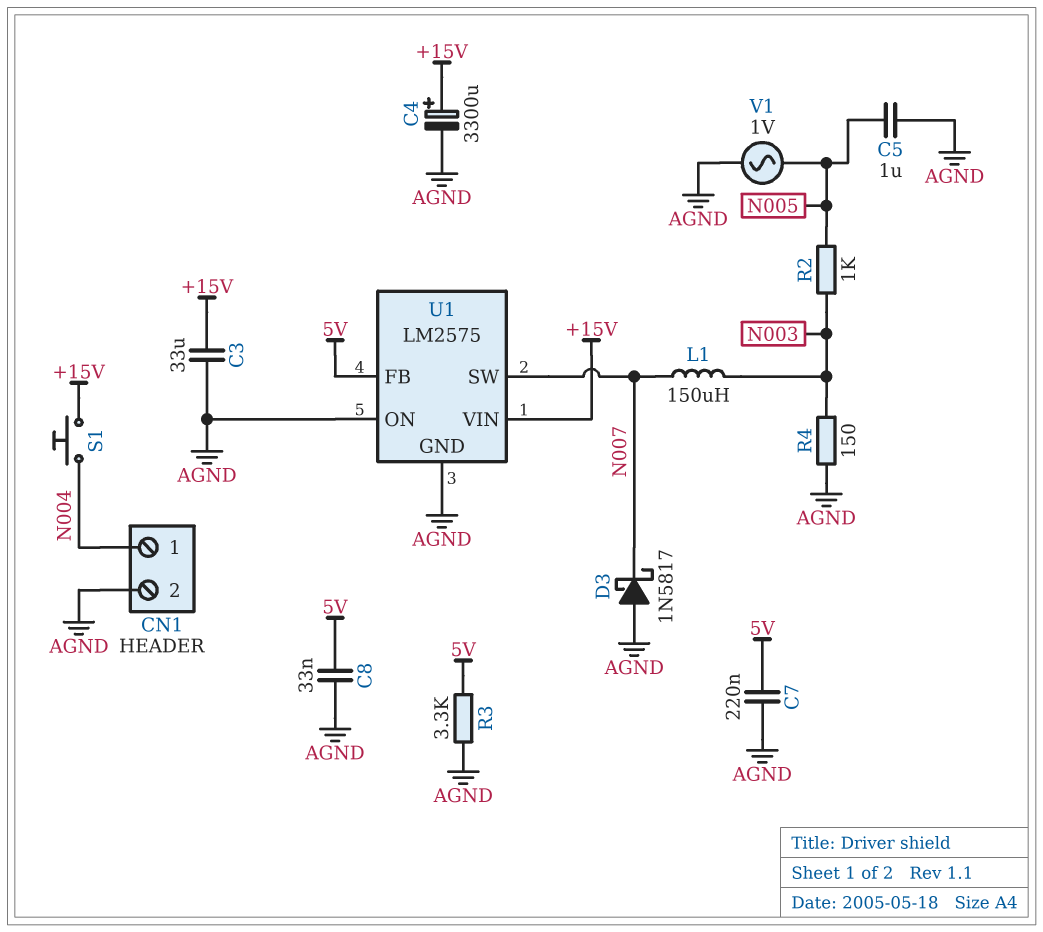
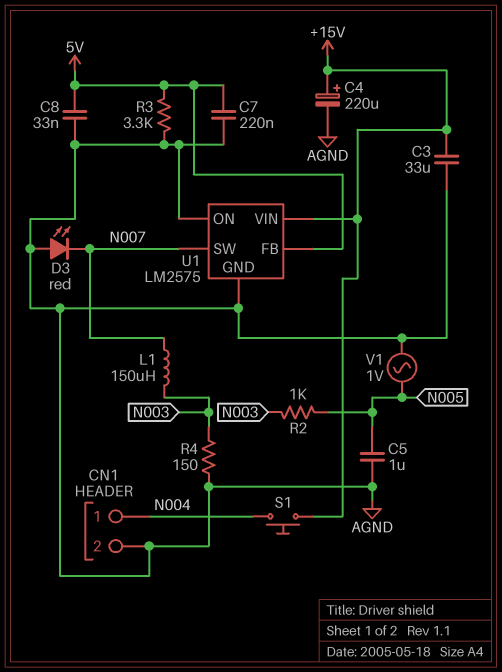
C4: 3300uF (plus +15V, minus AGND) -> 220uF (plus +15V, minus AGND)
D3: schottky 1N5817 (A AGND, K N007) -> LED red (A AGND, K N007)

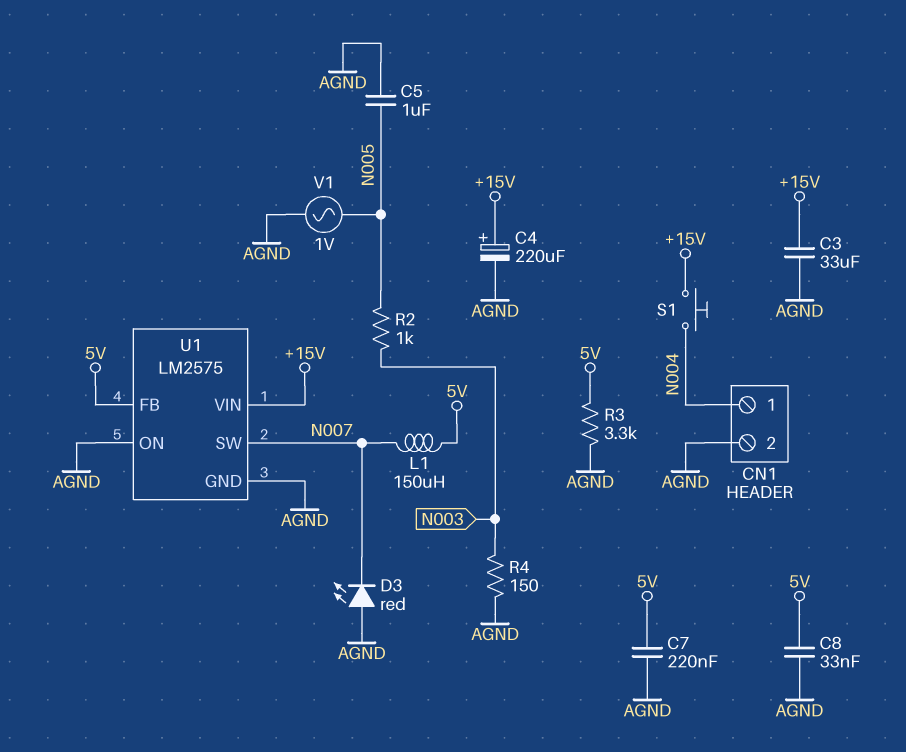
L1: 150uH (N003, N007) -> 150uH (5V, N007)

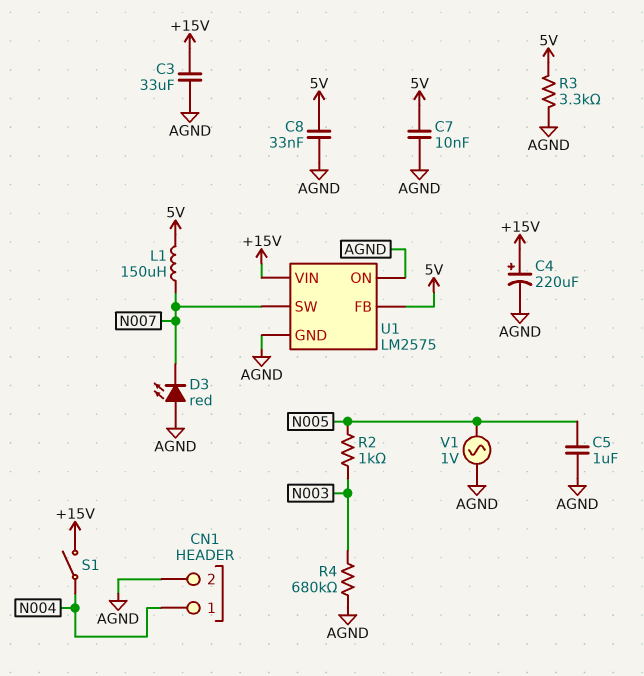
C7: 220nF (5V, AGND) -> 10nF (5V, AGND)
R4: 150 (AGND, N003) -> 680k (AGND, N003)
S1: button (+15V, N004) -> switch (+15V, N004)

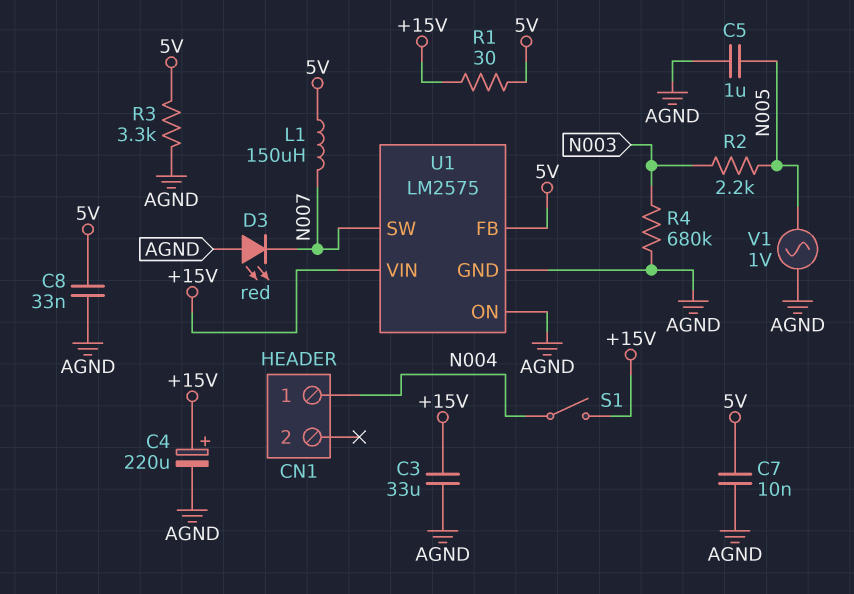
CN1 pin 2: AGND -> none
R1: none -> 30 (+15V, 5V)
R2: 1k (N003, N005) -> 2.2k (N003, N005)

